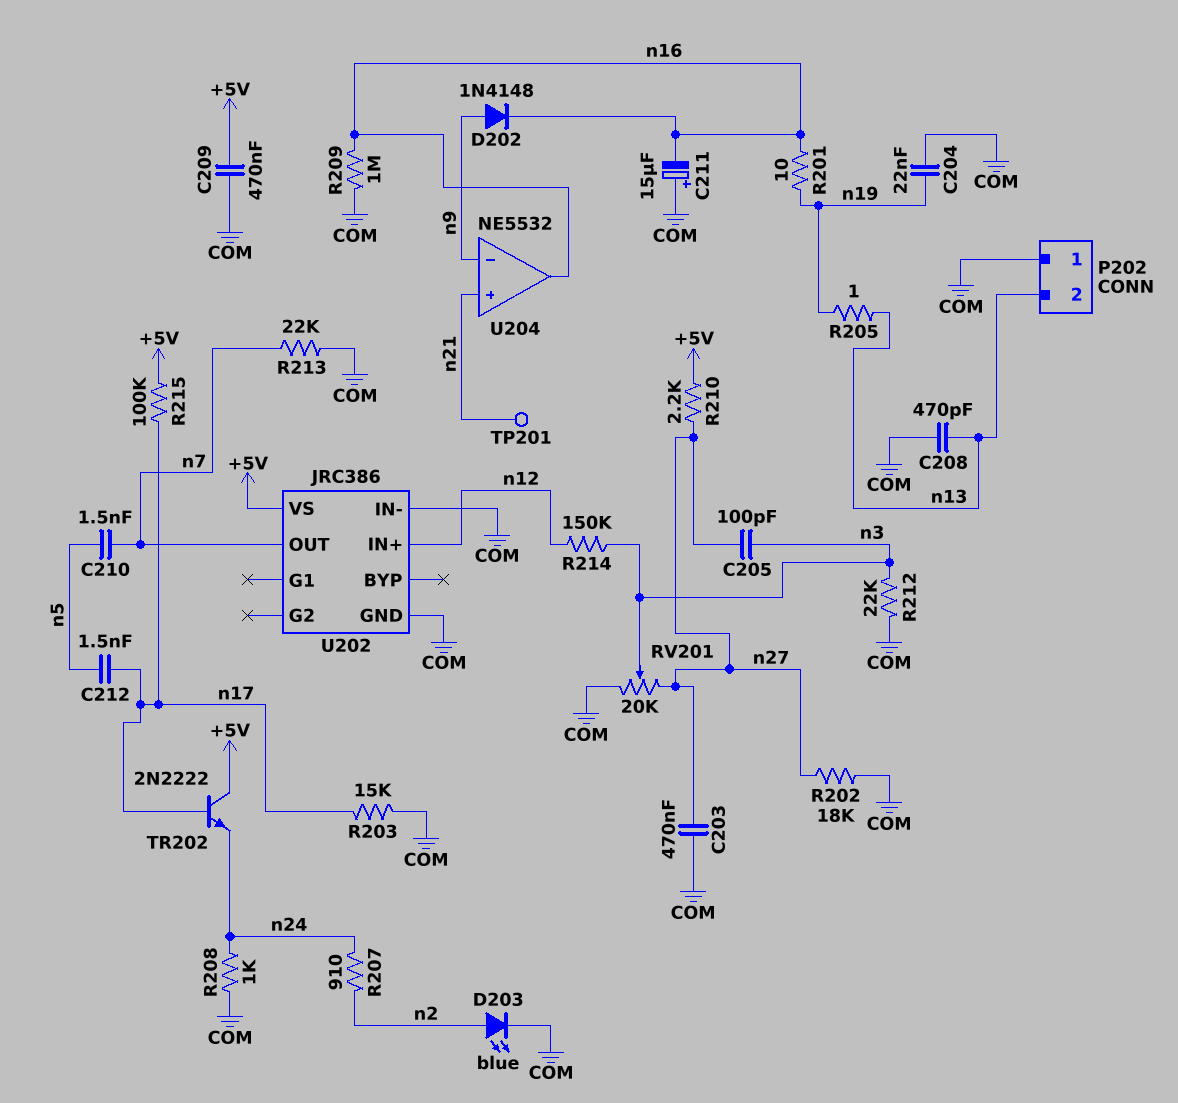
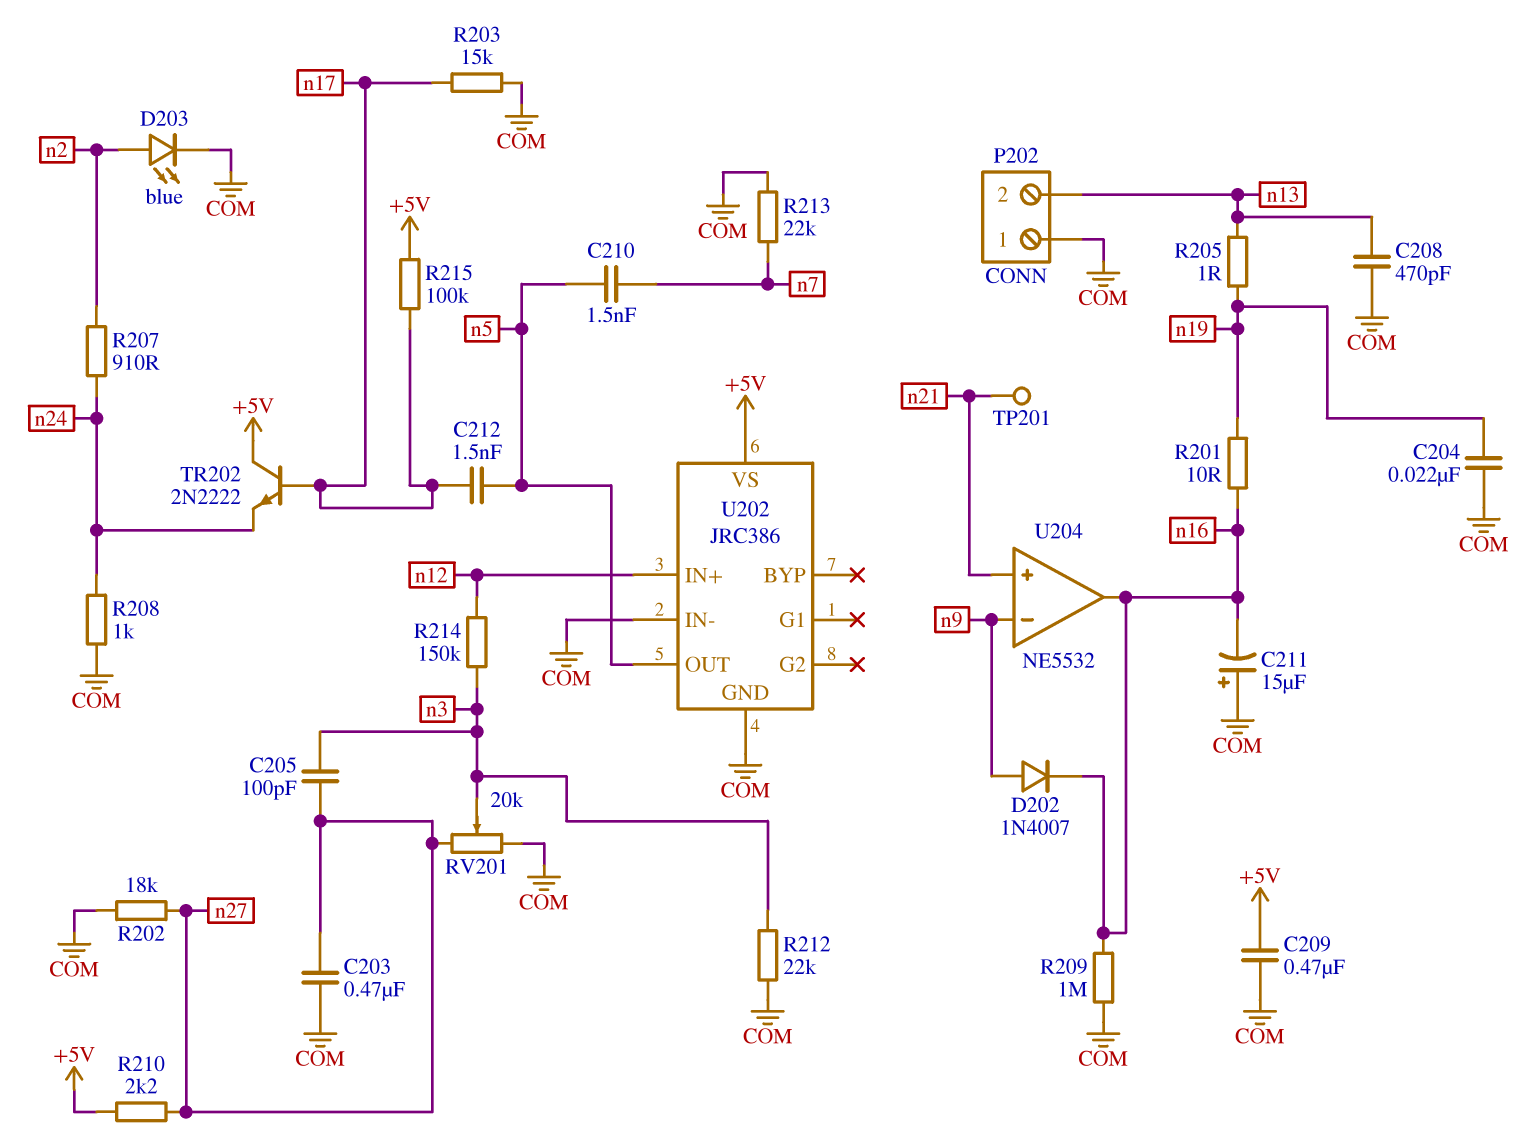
D202: diode 1N4148 (A n9, K n16) -> diode 1N4007 (A n9, K n16)
U202 pin OUT: n7 -> n5

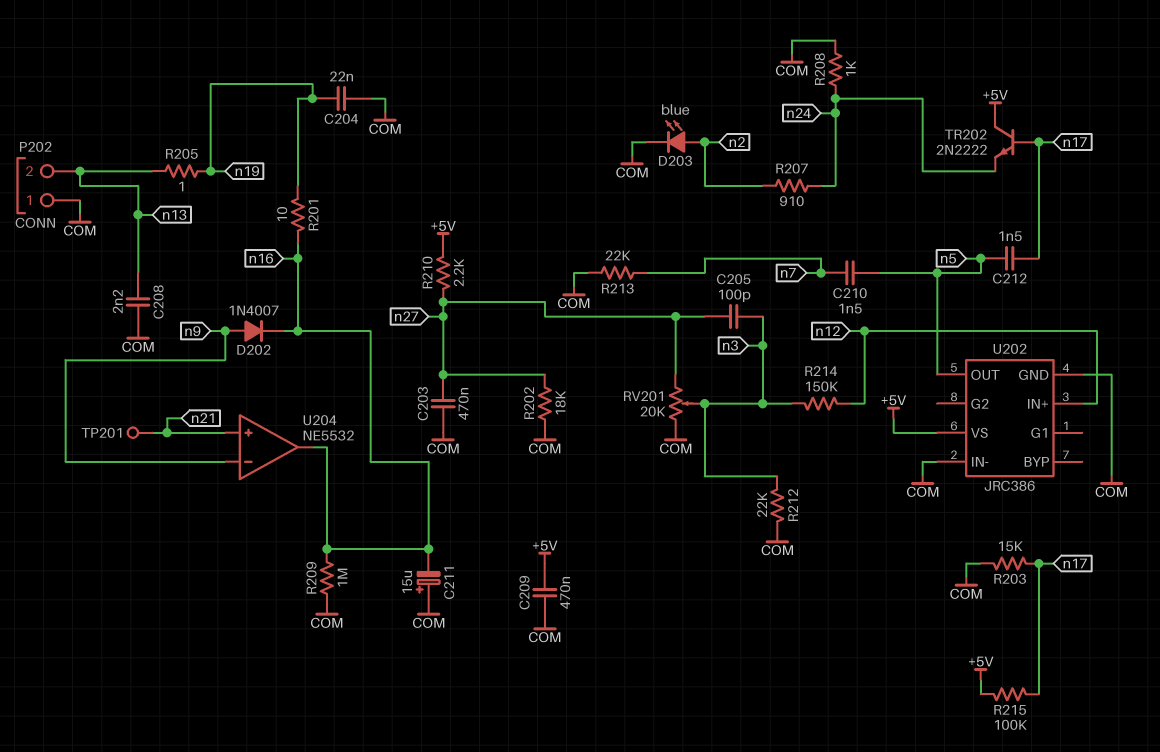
C208: 470pF (COM, n13) -> 2.2nF (COM, n13)

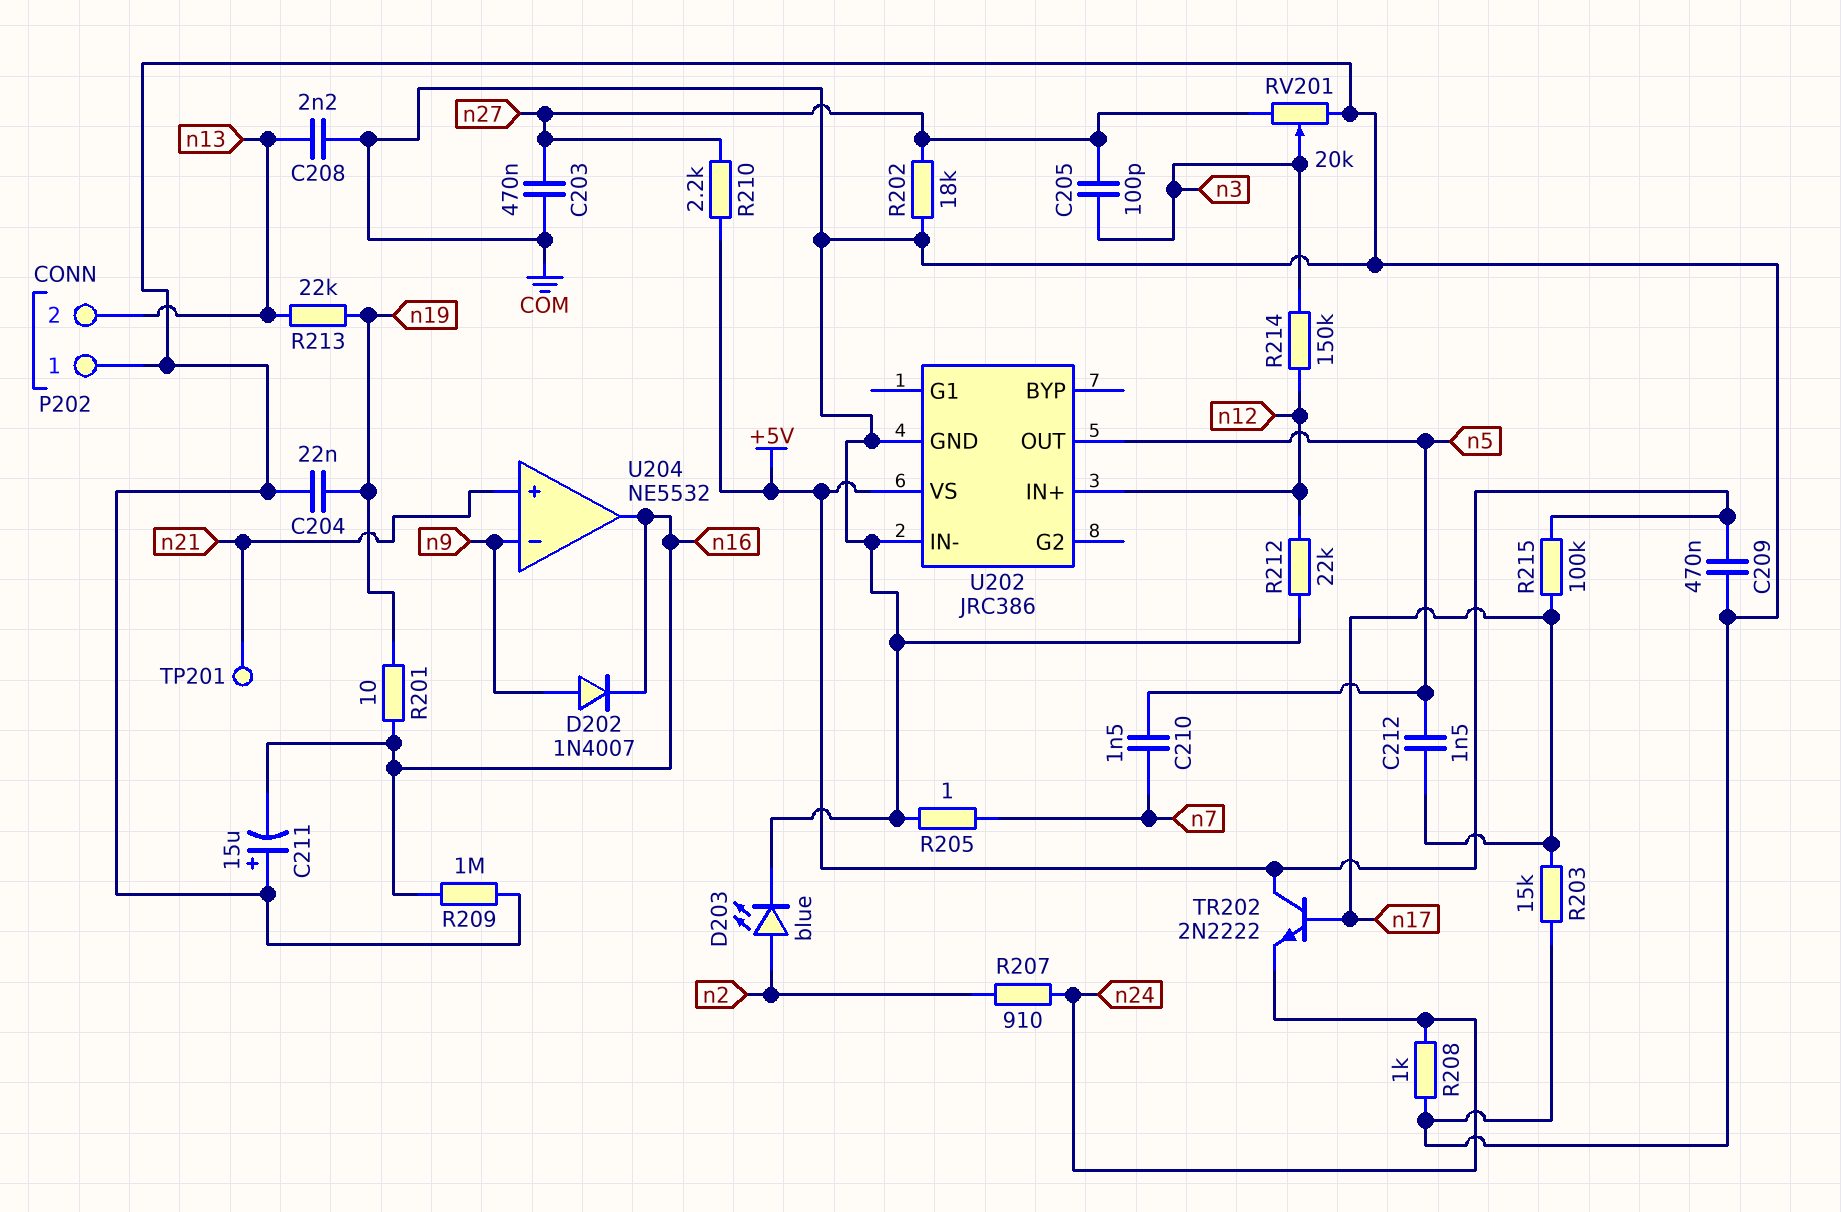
R205: 1 (n13, n19) -> 1 (COM, n7)
R212: 22k (COM, n3) -> 22k (COM, n12)
R213: 22k (COM, n7) -> 22k (n13, n19)

